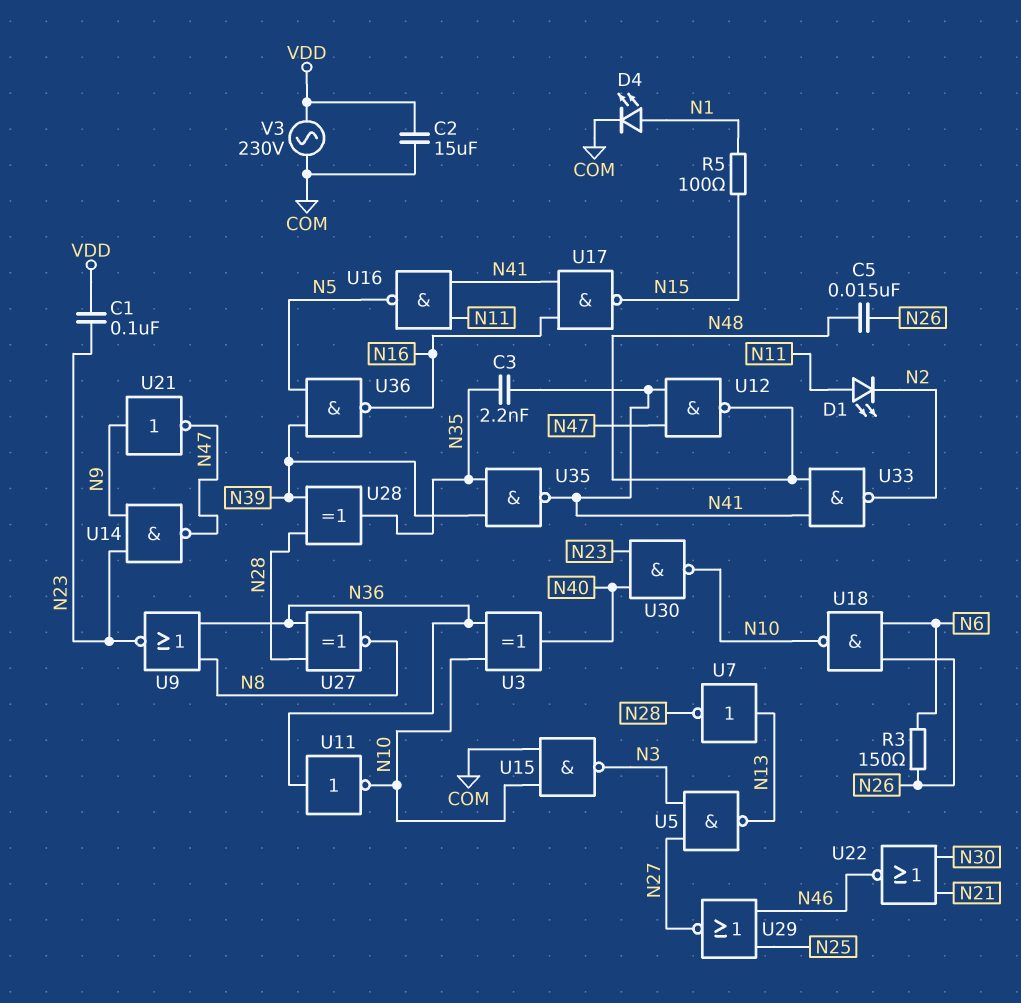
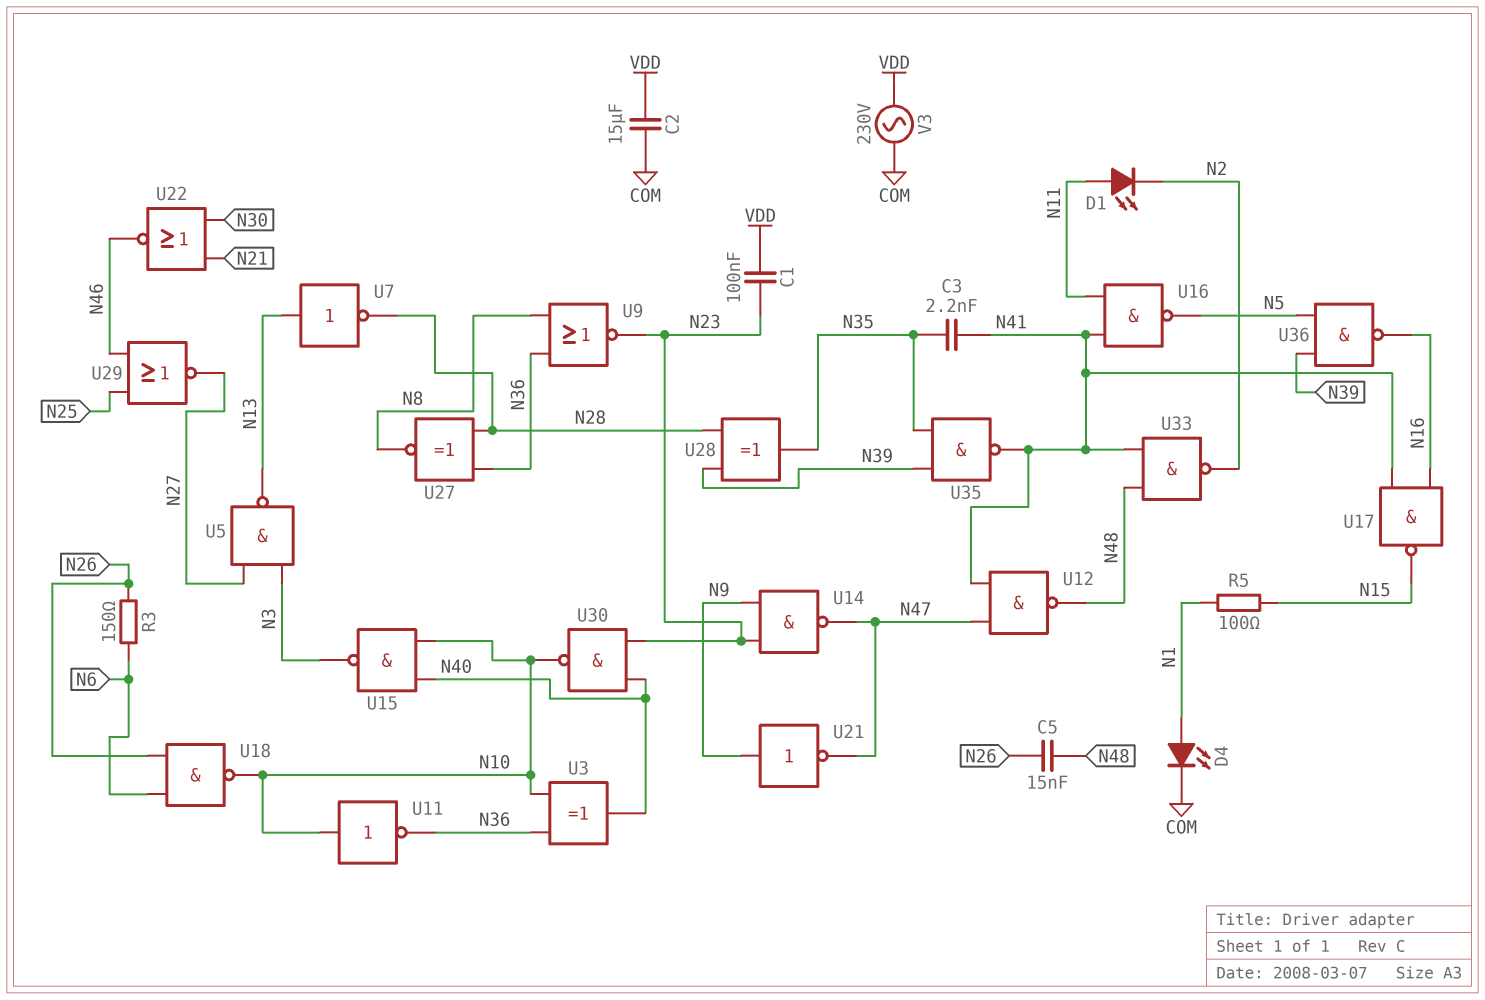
U11: NOT (in N36, out N10) -> NOT (in N10, out N36)
U15: NAND (in COM, in N10, out N3) -> NAND (in N10, in N40, out N3)

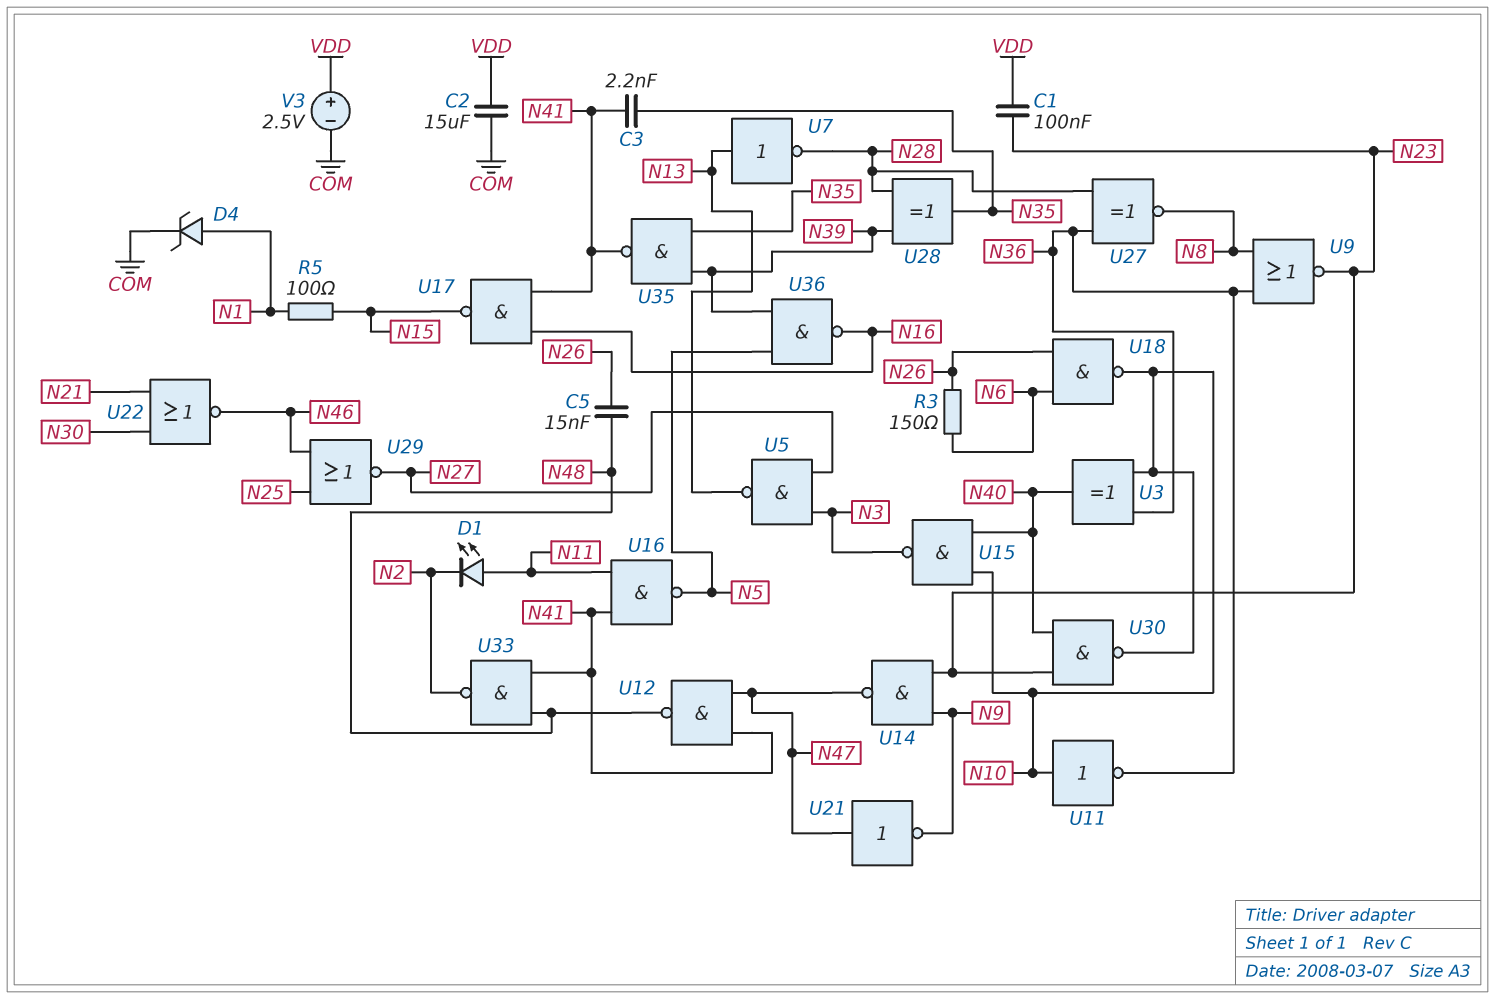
D4: LED (A N1, K COM) -> zener (A N1, K COM)
U21: NOT (in N9, out N47) -> NOT (in N47, out N9)
V3: AC 230V (COM, VDD) -> 2.5V (plus VDD, minus COM)

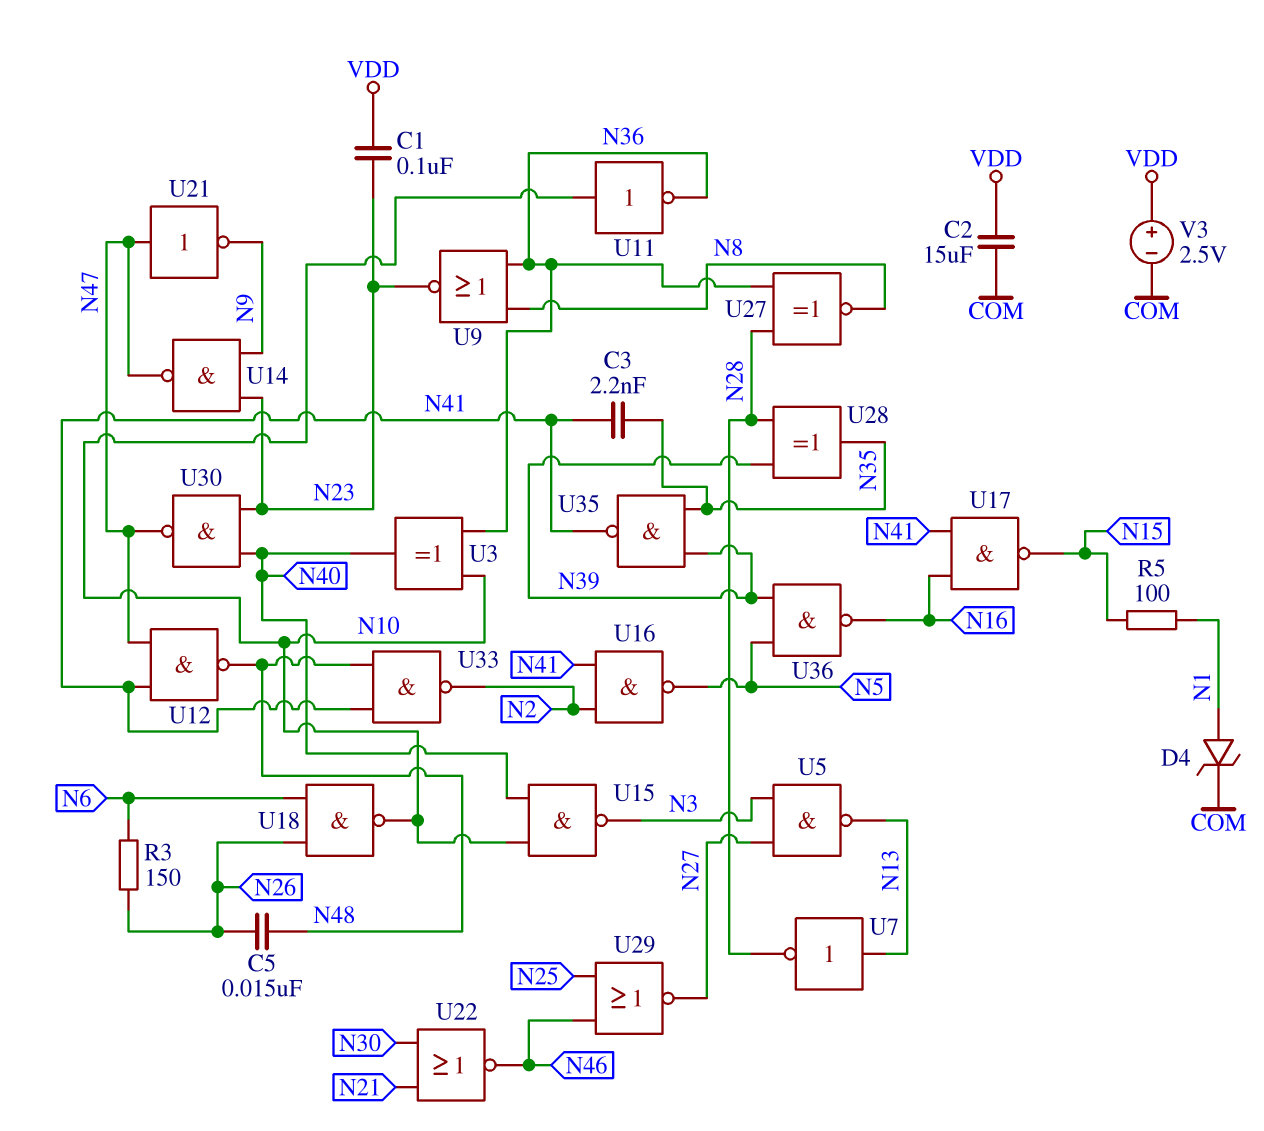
D1: LED (A N11, K N2) -> none
U16: NAND (in N11, in N41, out N5) -> NAND (in N2, in N41, out N5)
U30: NAND (in N23, in N40, out N10) -> NAND (in N23, in N40, out N47)

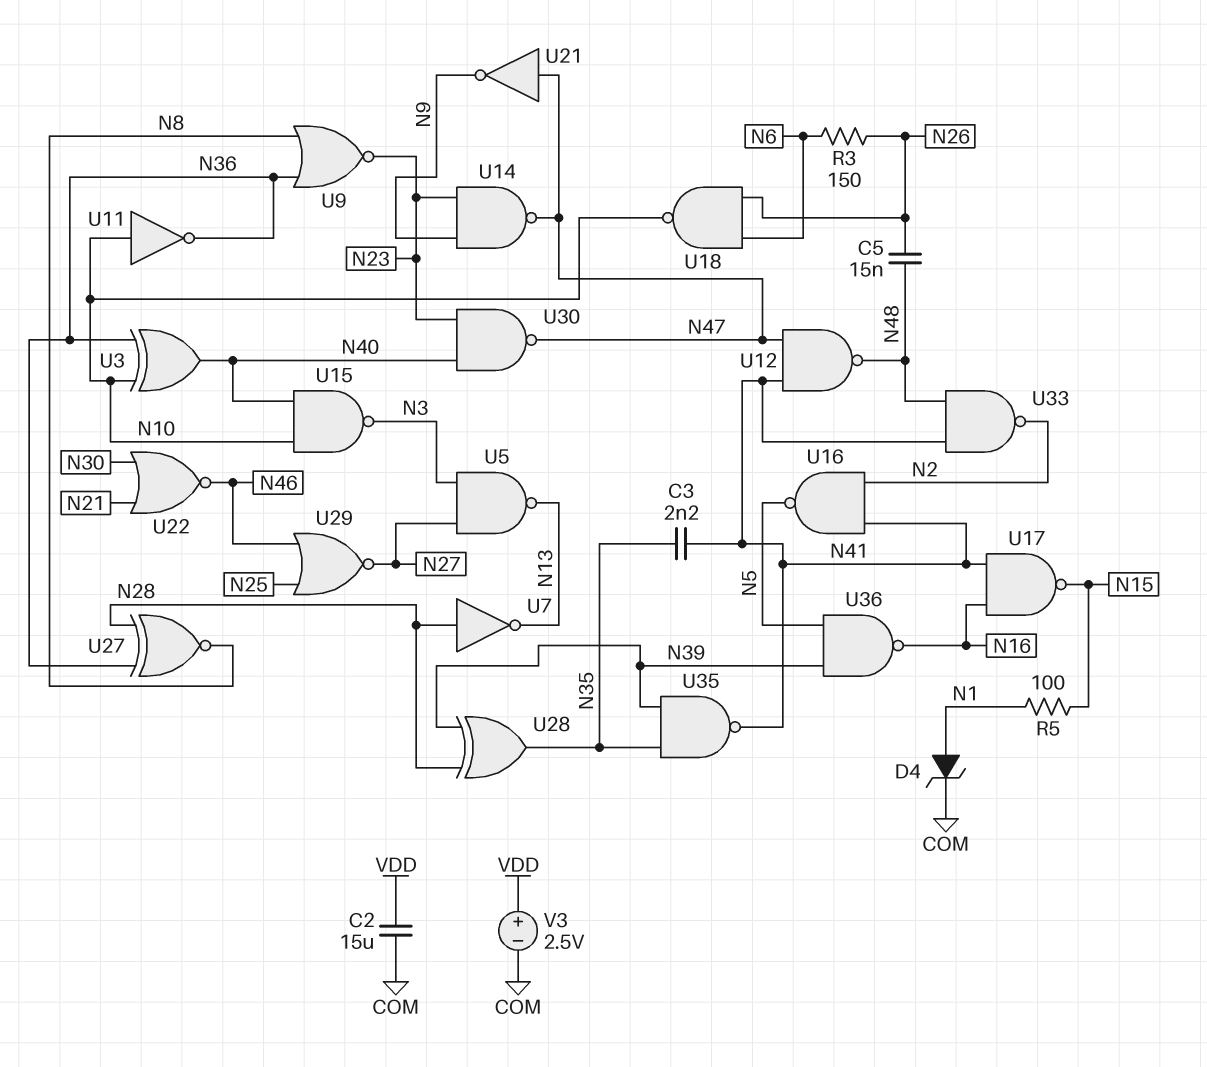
C1: 100nF (N23, VDD) -> none
U7: NOT (in N13, out N28) -> NOT (in N28, out N13)

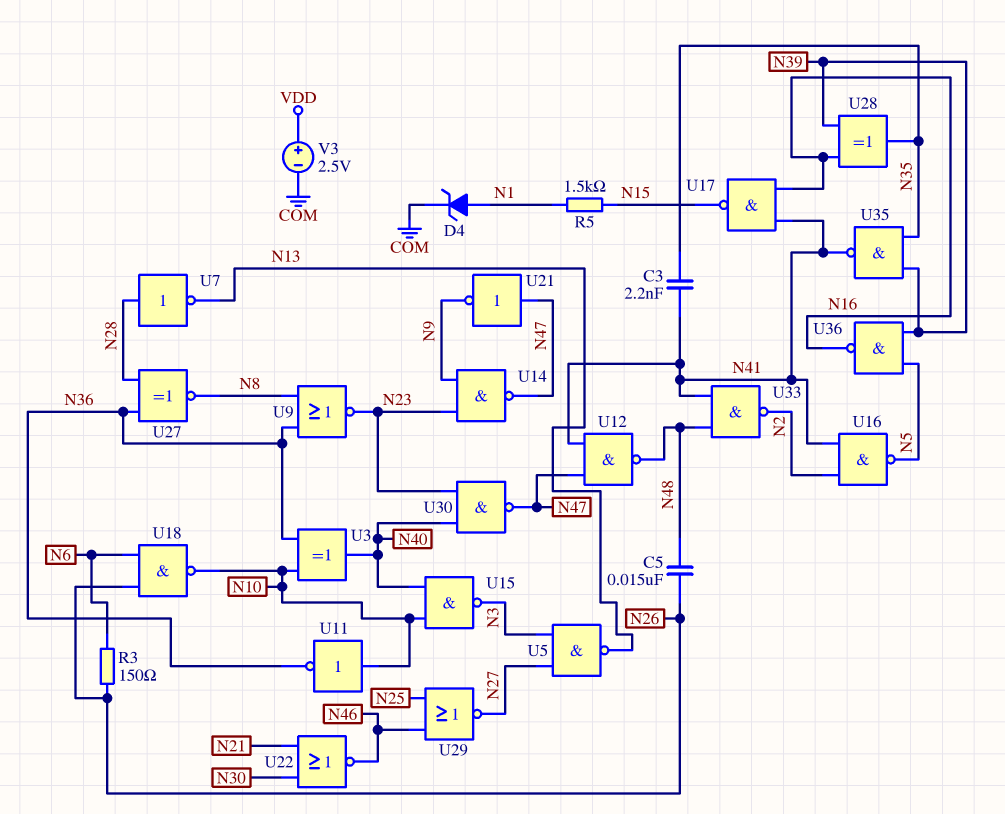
C2: 15uF (COM, VDD) -> none
R5: 100 (N1, N15) -> 1.5k (N1, N15)
U28: XOR (in N28, in N39, out N35) -> XOR (in N16, in N39, out N35)

